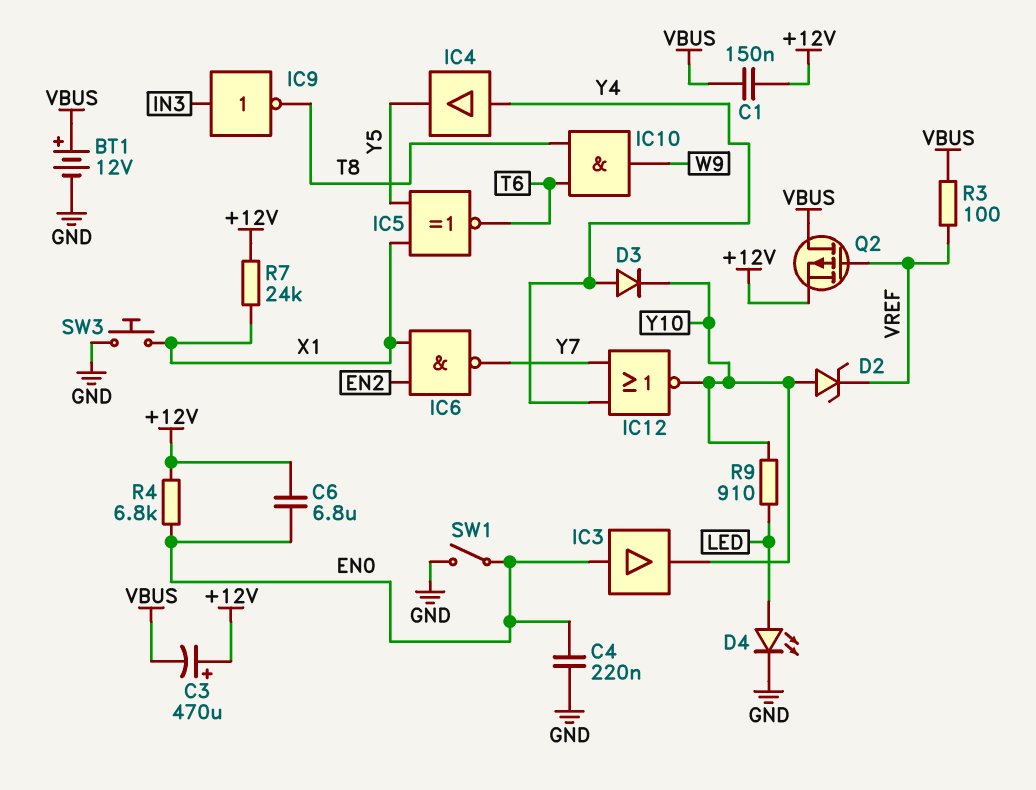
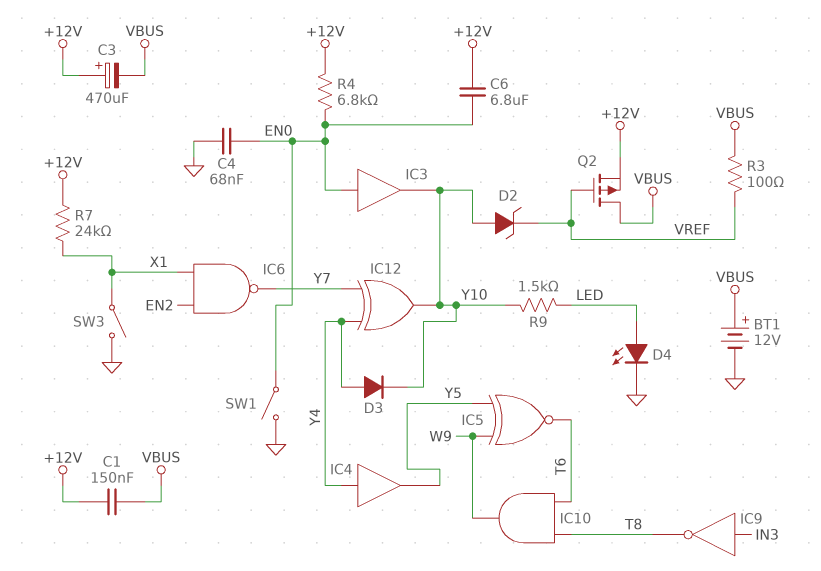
C4: 220nF (EN0, GND) -> 68nF (EN0, GND)
IC5: XNOR (in X1, in Y5, out T6) -> XNOR (in W9, in Y5, out T6)
IC12: NOR (in Y4, in Y7, out Y10) -> XOR (in Y4, in Y7, out Y10)
R9: 910 (LED, Y10) -> 1.5k (LED, Y10)
SW3: button (GND, X1) -> switch (GND, X1)

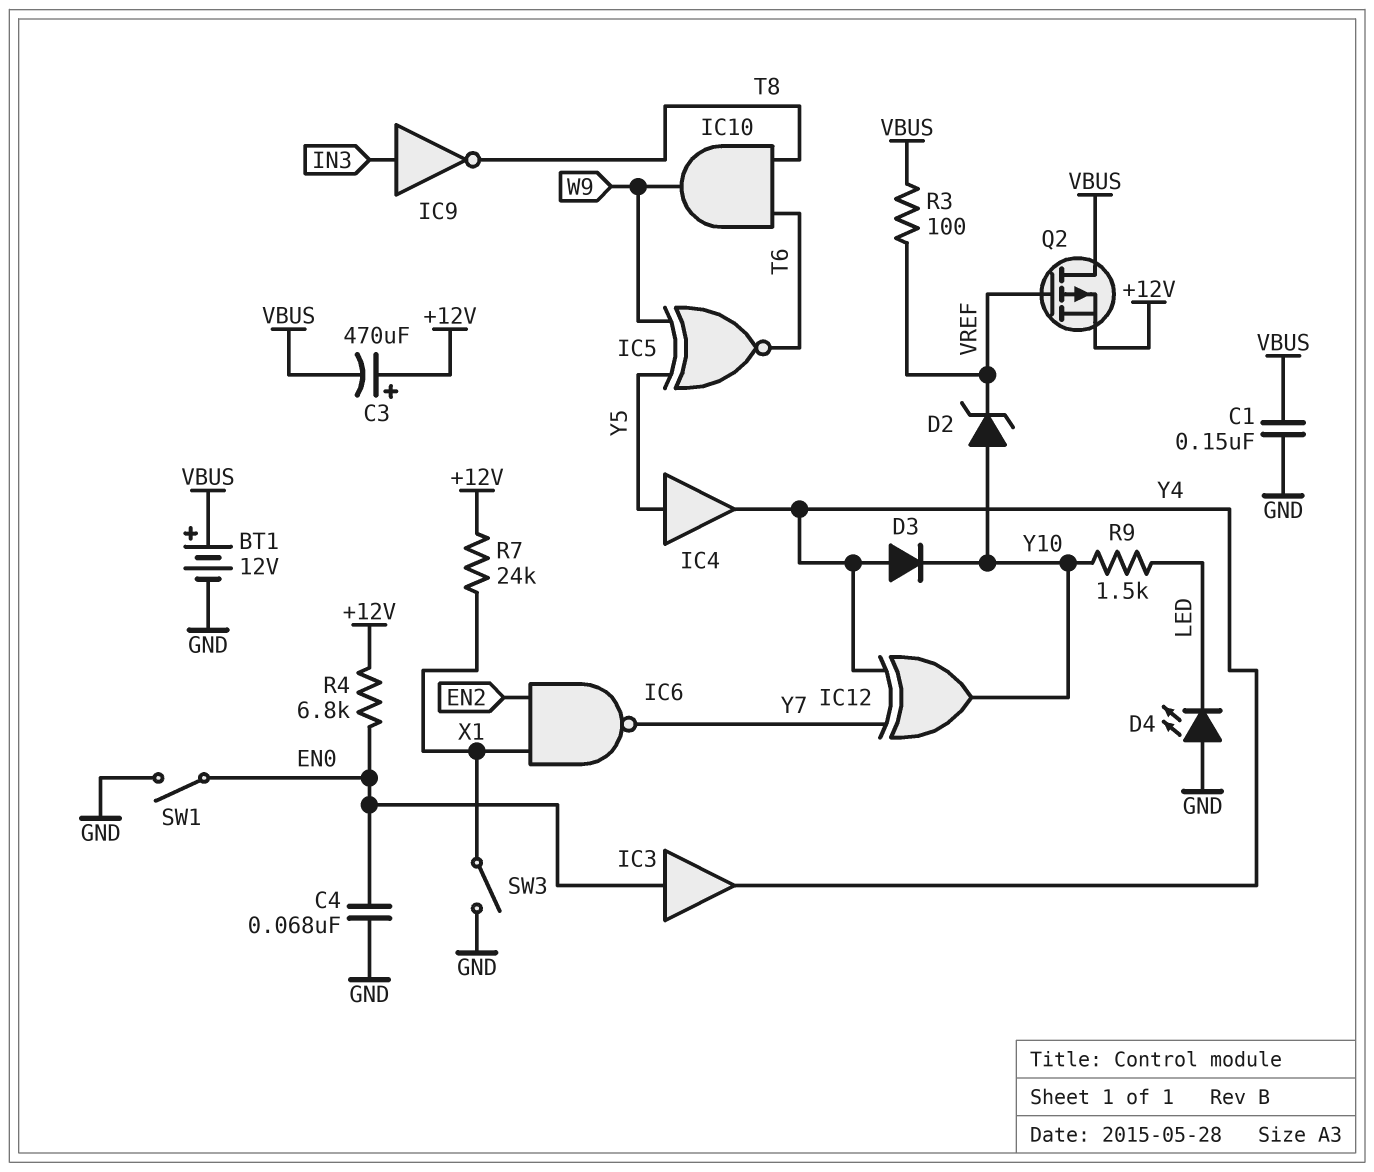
C1: 150nF (+12V, VBUS) -> 150nF (GND, VBUS)
C6: 6.8uF (+12V, EN0) -> none
D4: LED (A LED, K GND) -> LED (A GND, K LED)
IC3: buffer (in EN0, out Y10) -> buffer (in EN0, out Y4)
IC4: buffer (in Y4, out Y5) -> buffer (in Y5, out Y4)

